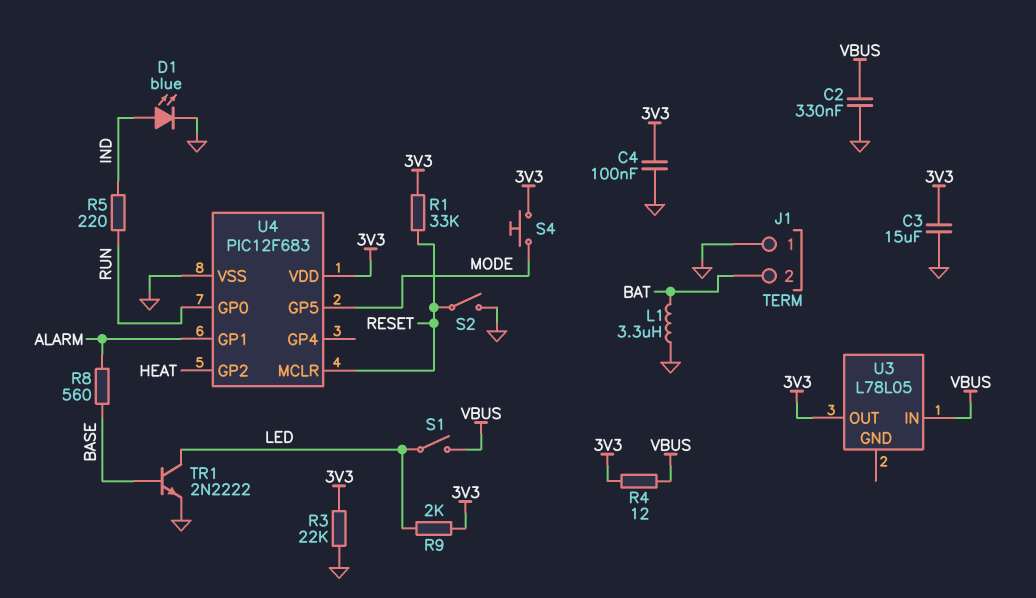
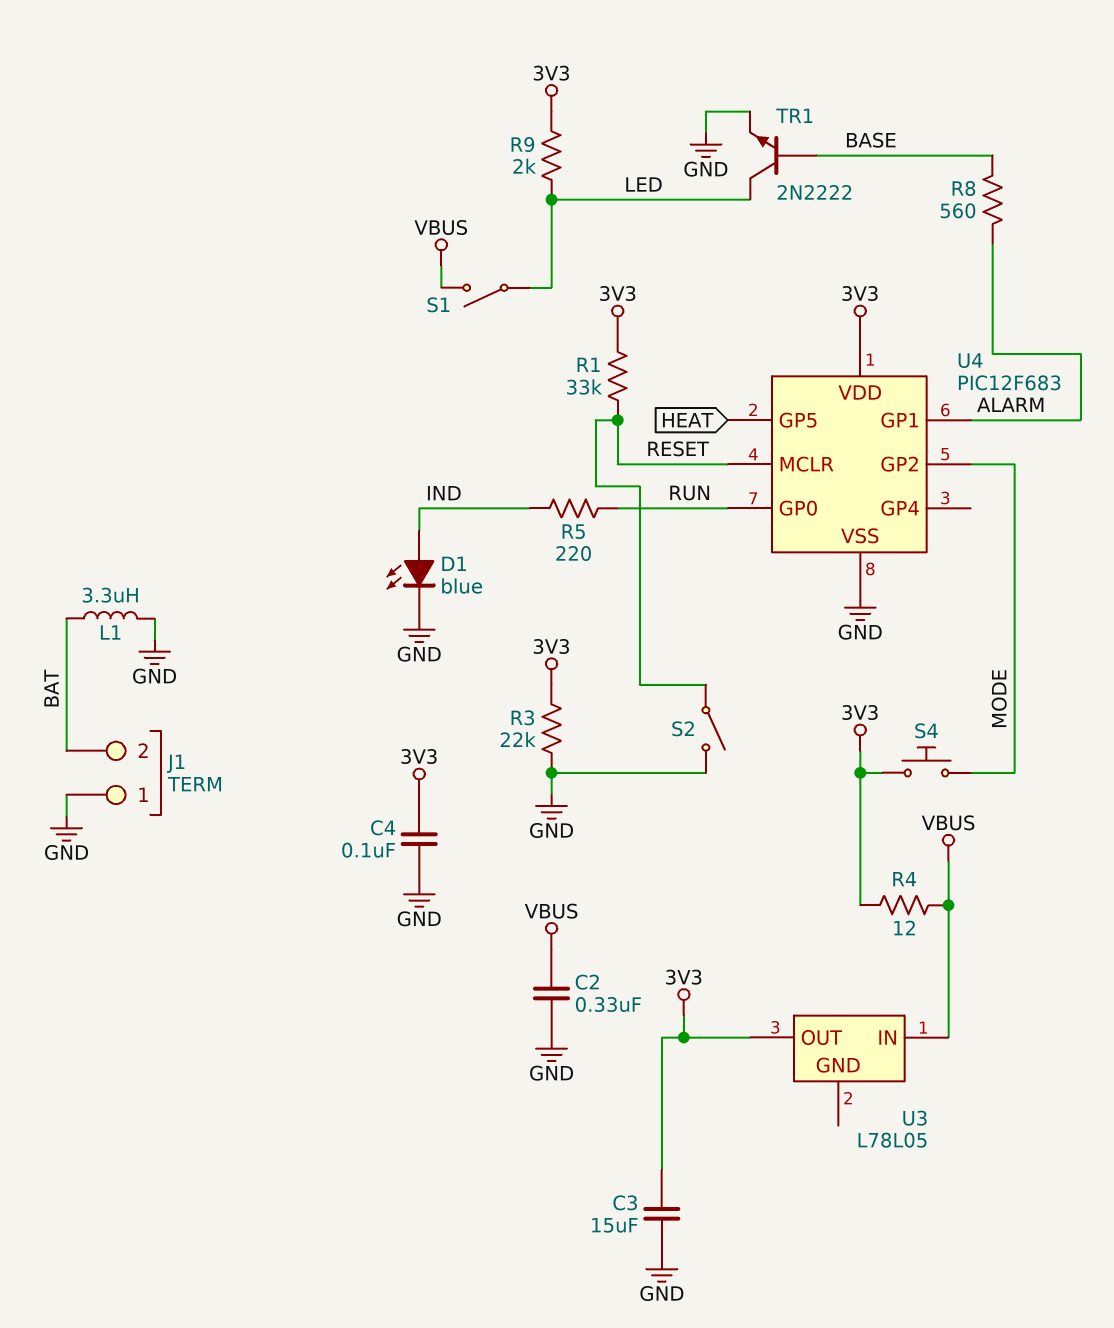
U4 pin GP2: HEAT -> MODE
U4 pin GP5: MODE -> HEAT

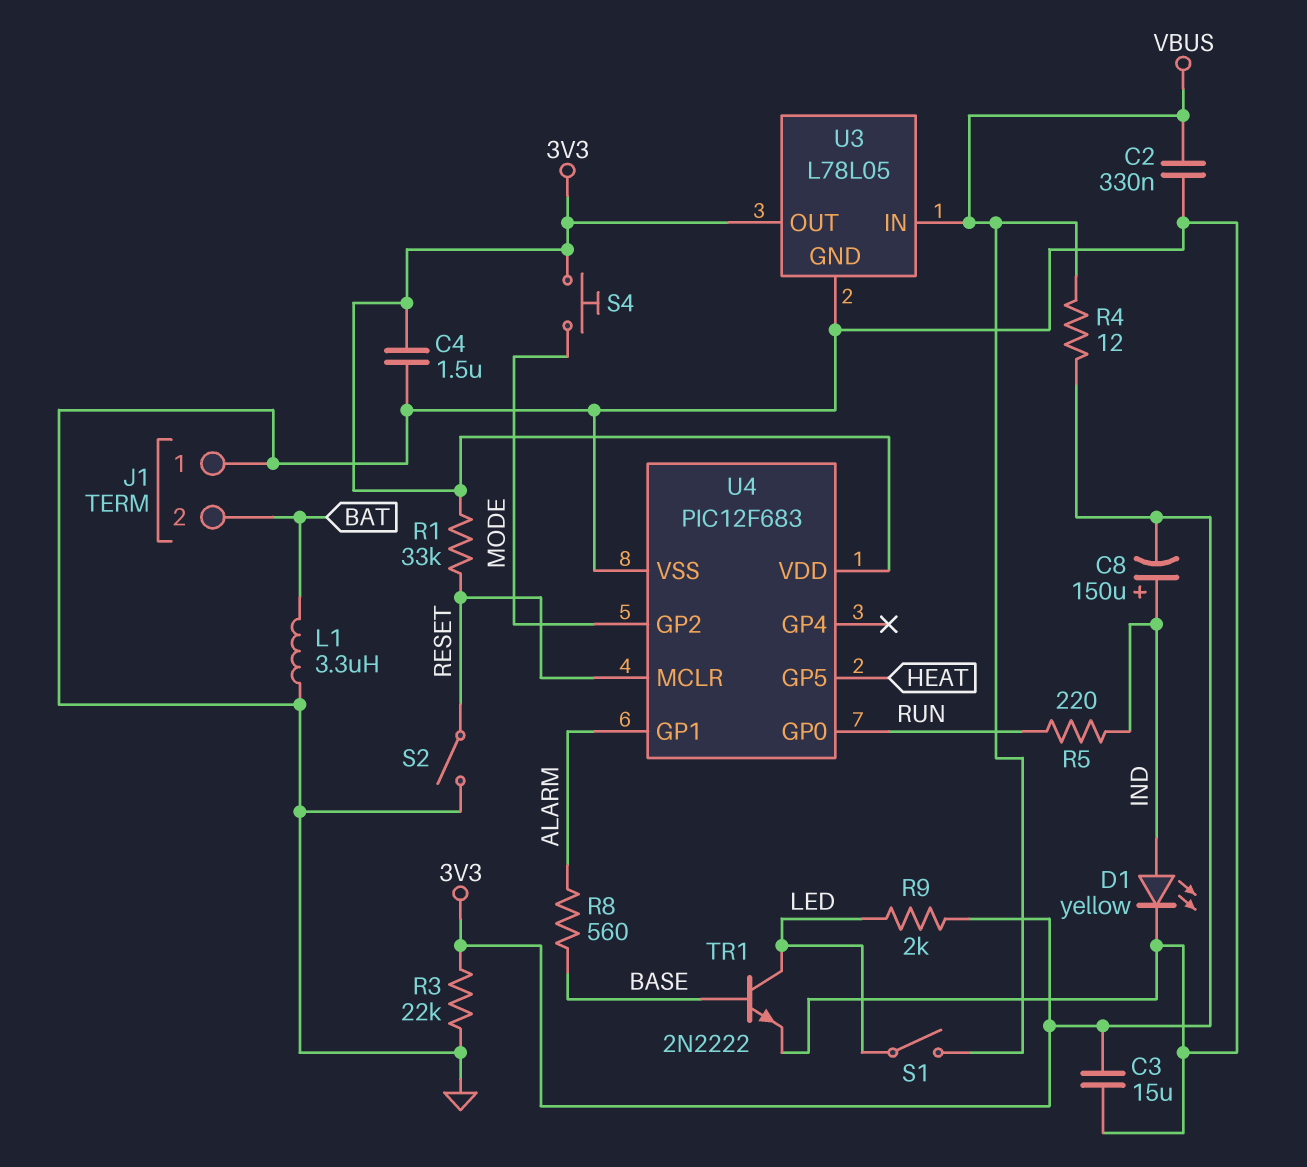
C4: 100nF (3V3, GND) -> 1.5uF (3V3, GND)
C8: none -> 150uF (plus IND, minus 3V3)
D1: LED blue (A IND, K GND) -> LED yellow (A IND, K GND)
U3 pin GND: none -> GND

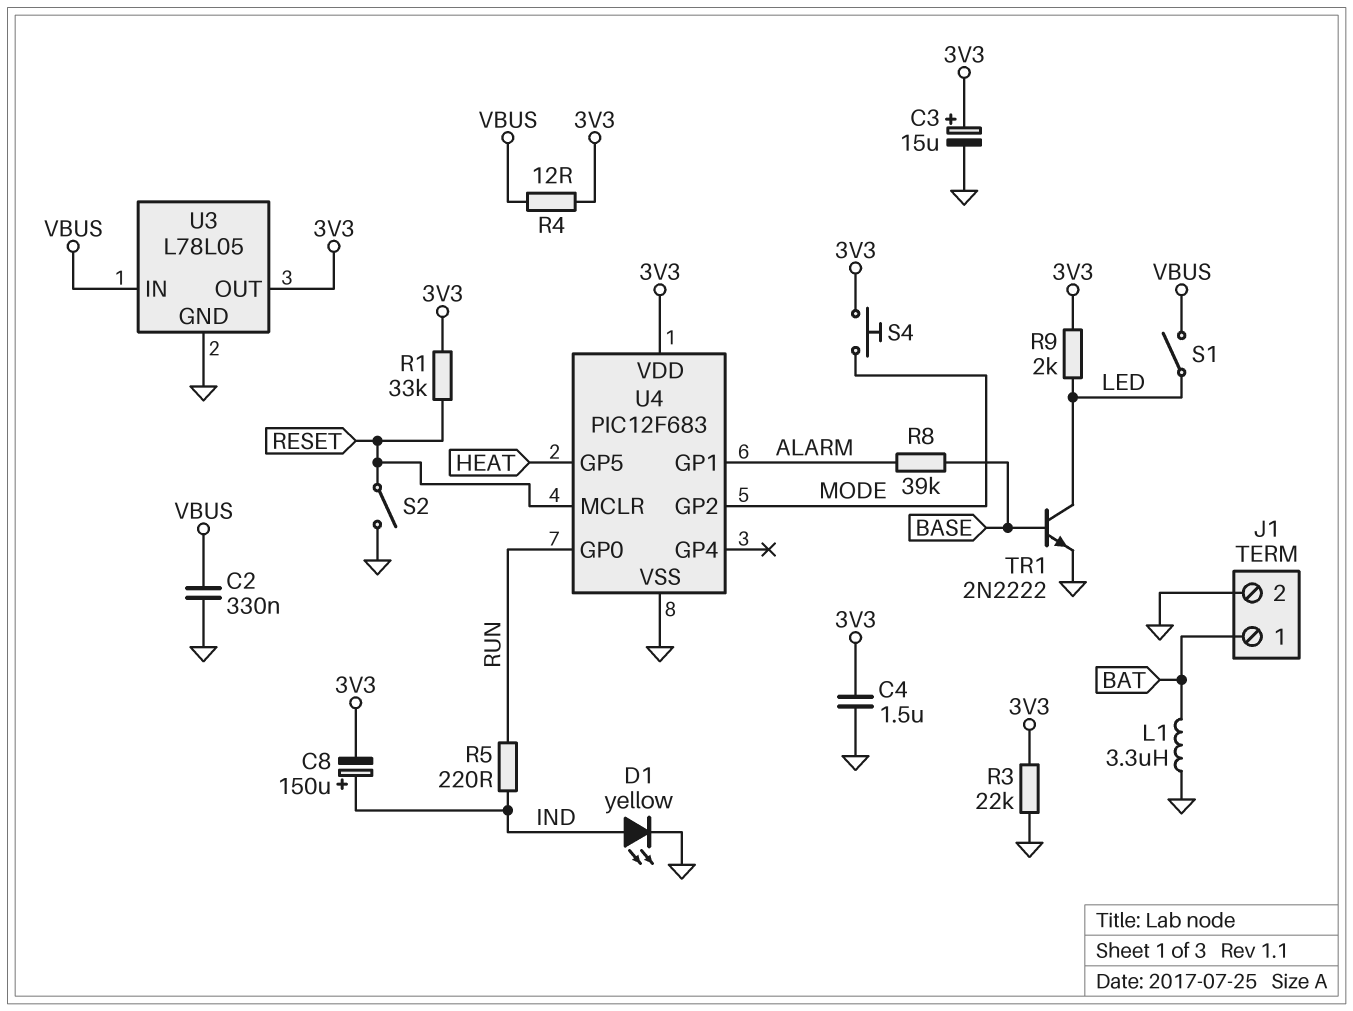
C3: 15uF (3V3, GND) -> 15uF (plus 3V3, minus GND)
J1 pin 1: GND -> BAT
J1 pin 2: BAT -> GND
R8: 560 (ALARM, BASE) -> 39k (ALARM, BASE)

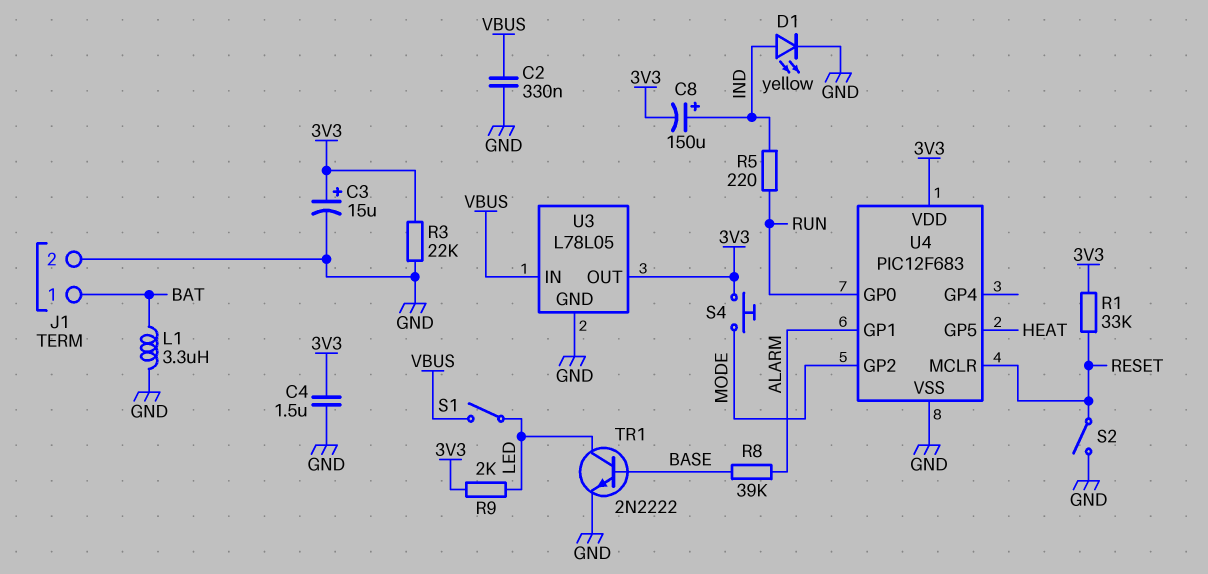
R4: 12 (3V3, VBUS) -> none

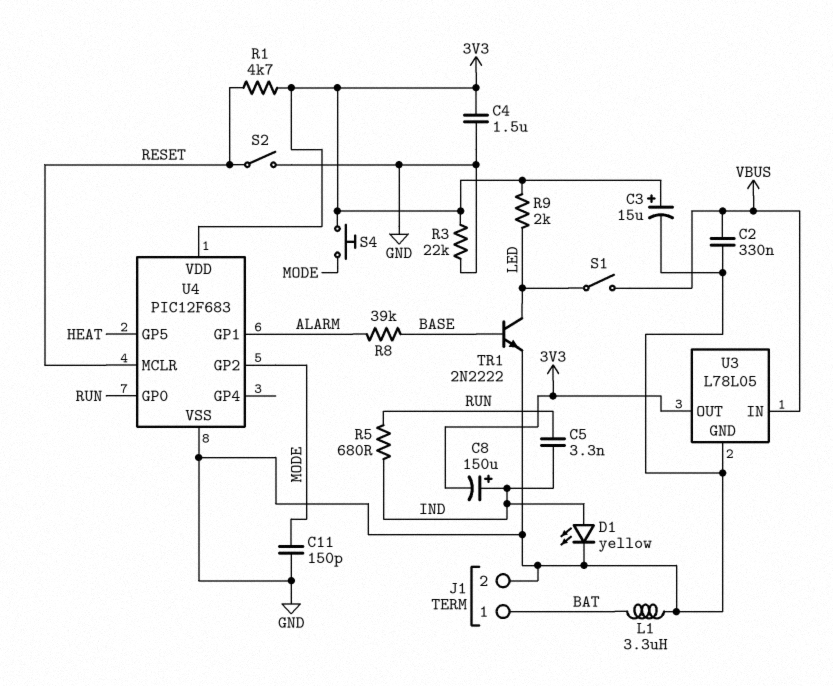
C5: none -> 3.3nF (IND, RUN)
C11: none -> 150pF (GND, MODE)
R1: 33k (3V3, RESET) -> 4.7k (3V3, RESET)
R5: 220 (IND, RUN) -> 680 (IND, RUN)

